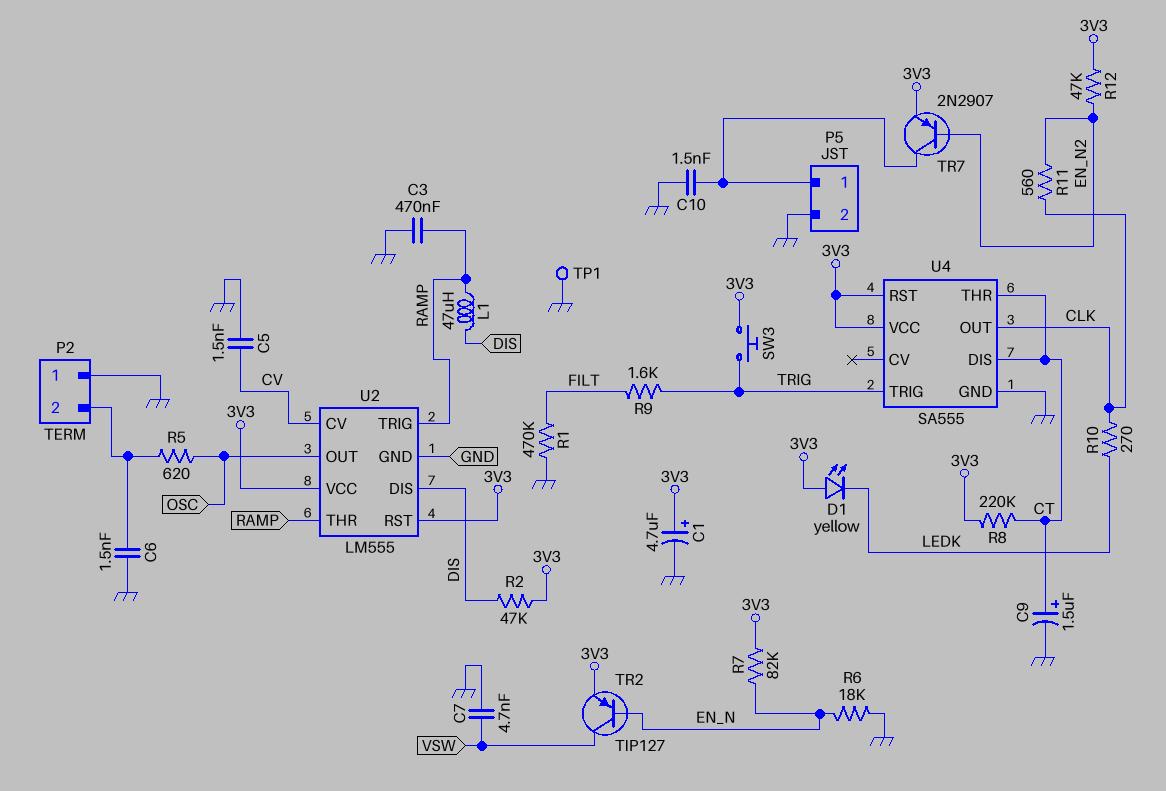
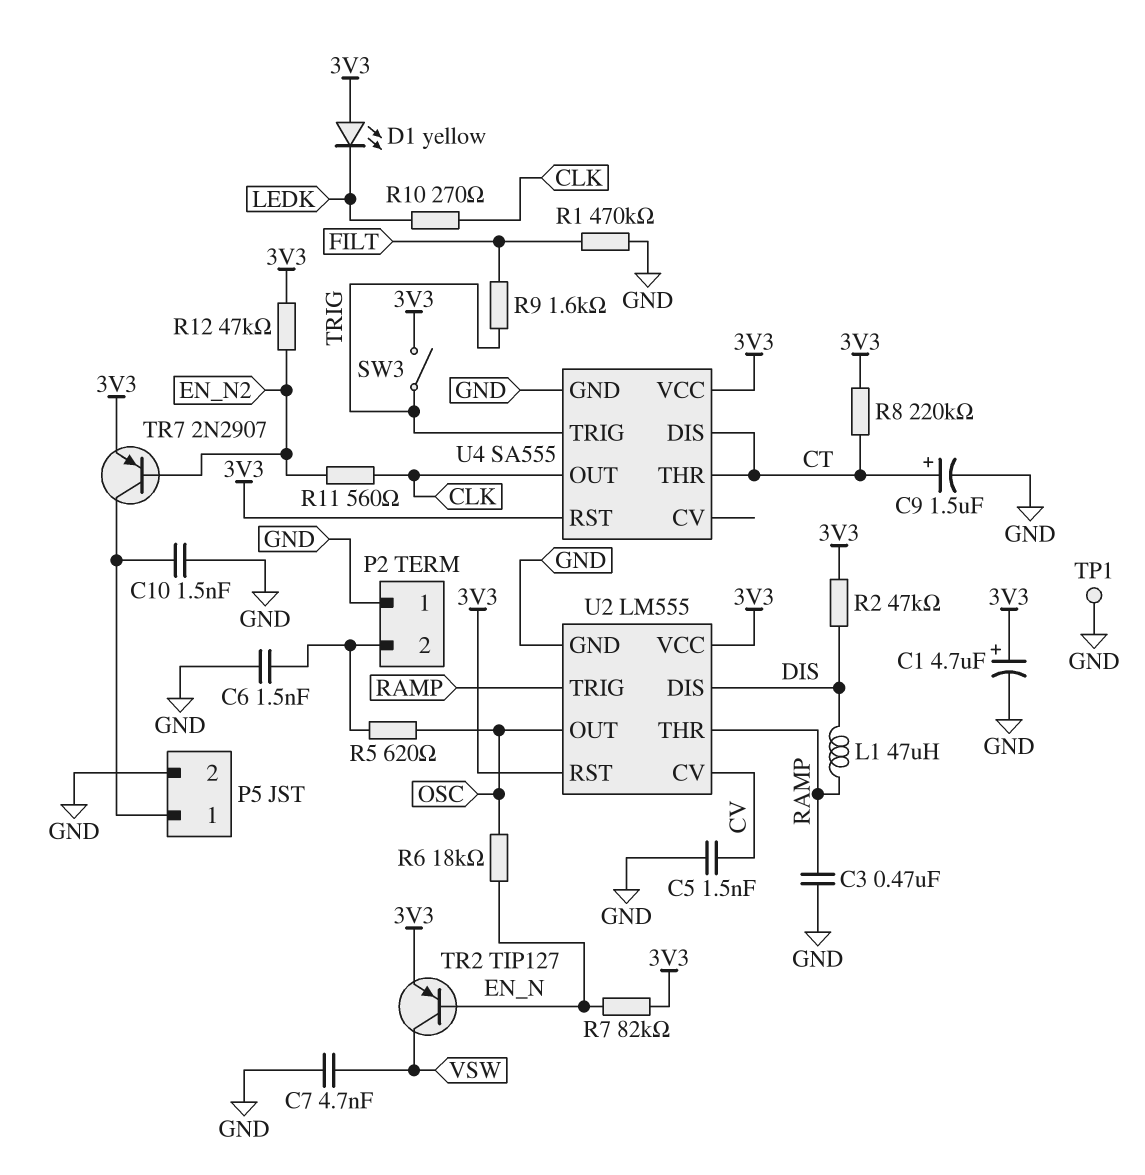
R6: 18k (EN_N, GND) -> 18k (EN_N, OSC)
SW3: button (3V3, TRIG) -> switch (3V3, TRIG)

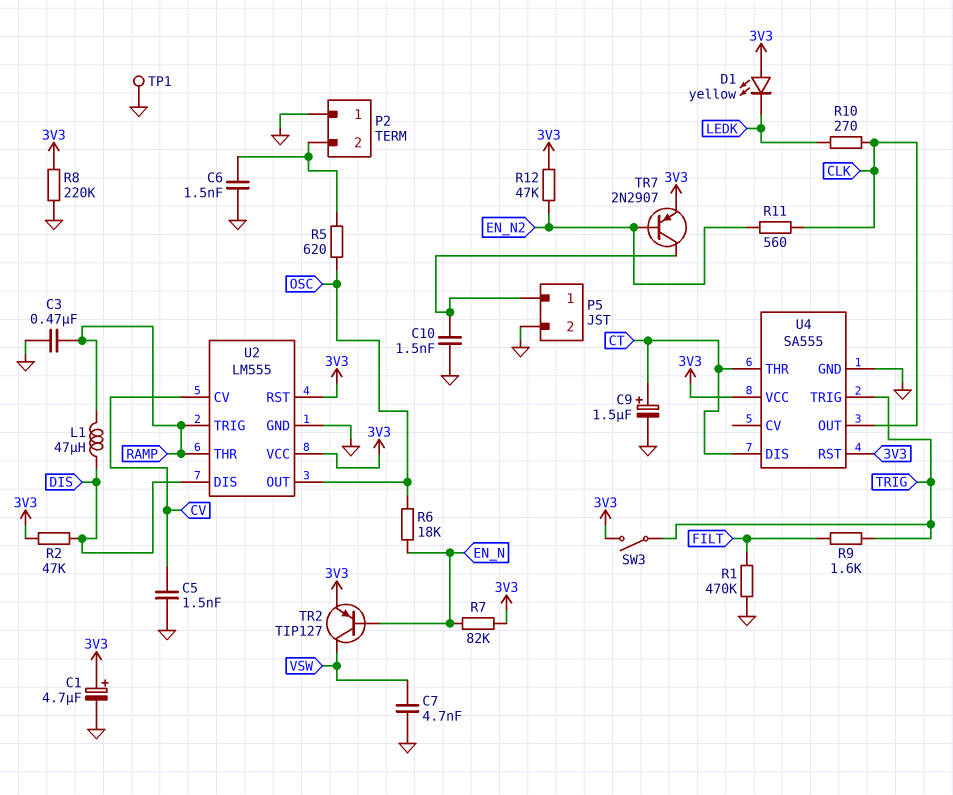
R8: 220k (3V3, CT) -> 220k (3V3, GND)

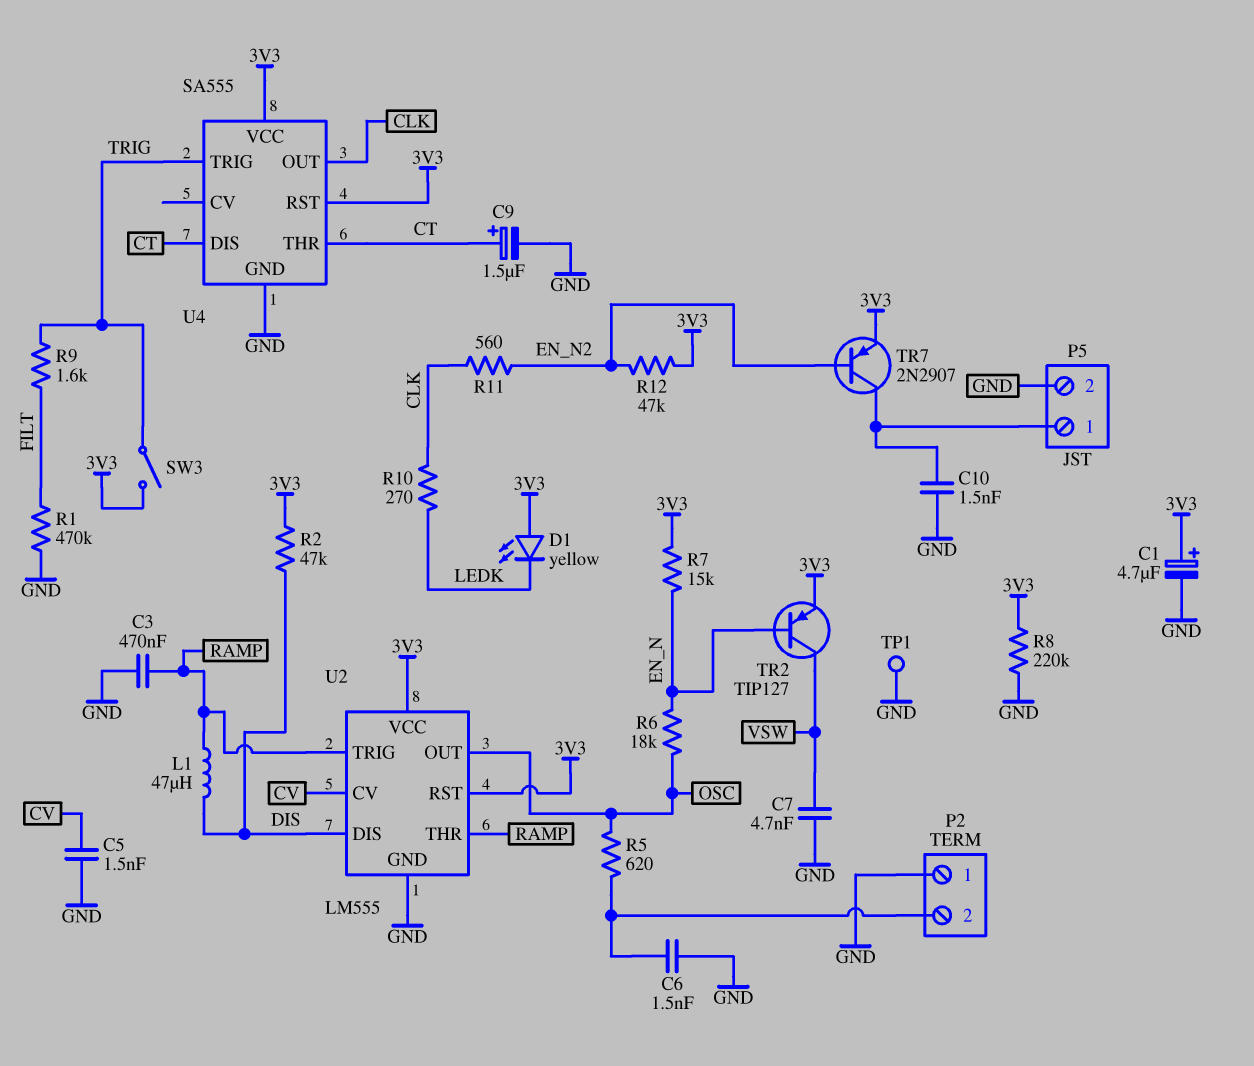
R7: 82k (3V3, EN_N) -> 15k (3V3, EN_N)

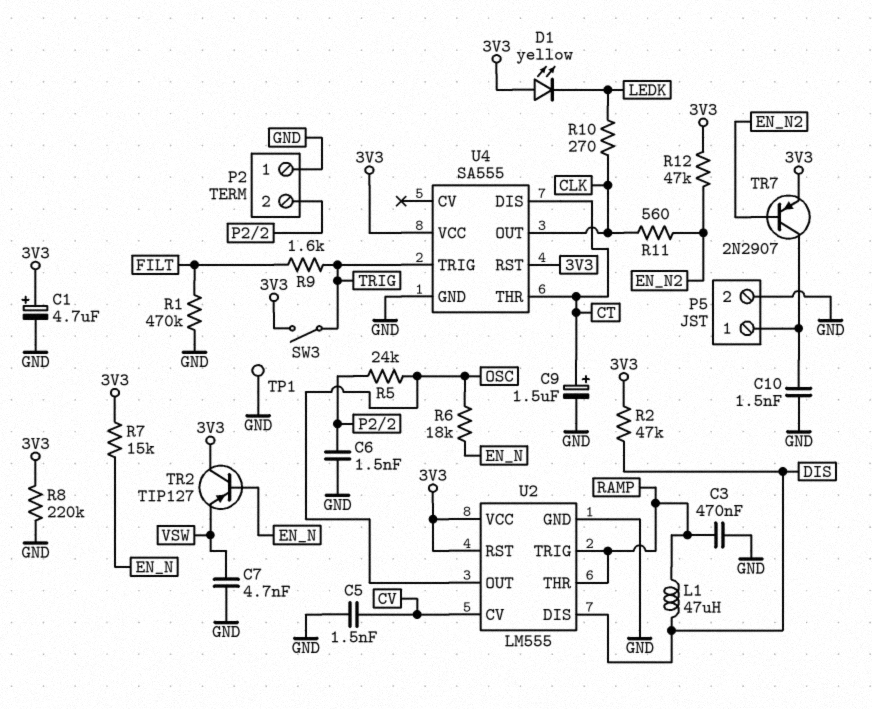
R5: 620 (OSC, P2/2) -> 24k (OSC, P2/2)
TR2: PNP TIP127 (B EN_N, C VSW, E 3V3) -> PNP TIP127 (B EN_N, C 3V3, E VSW)

